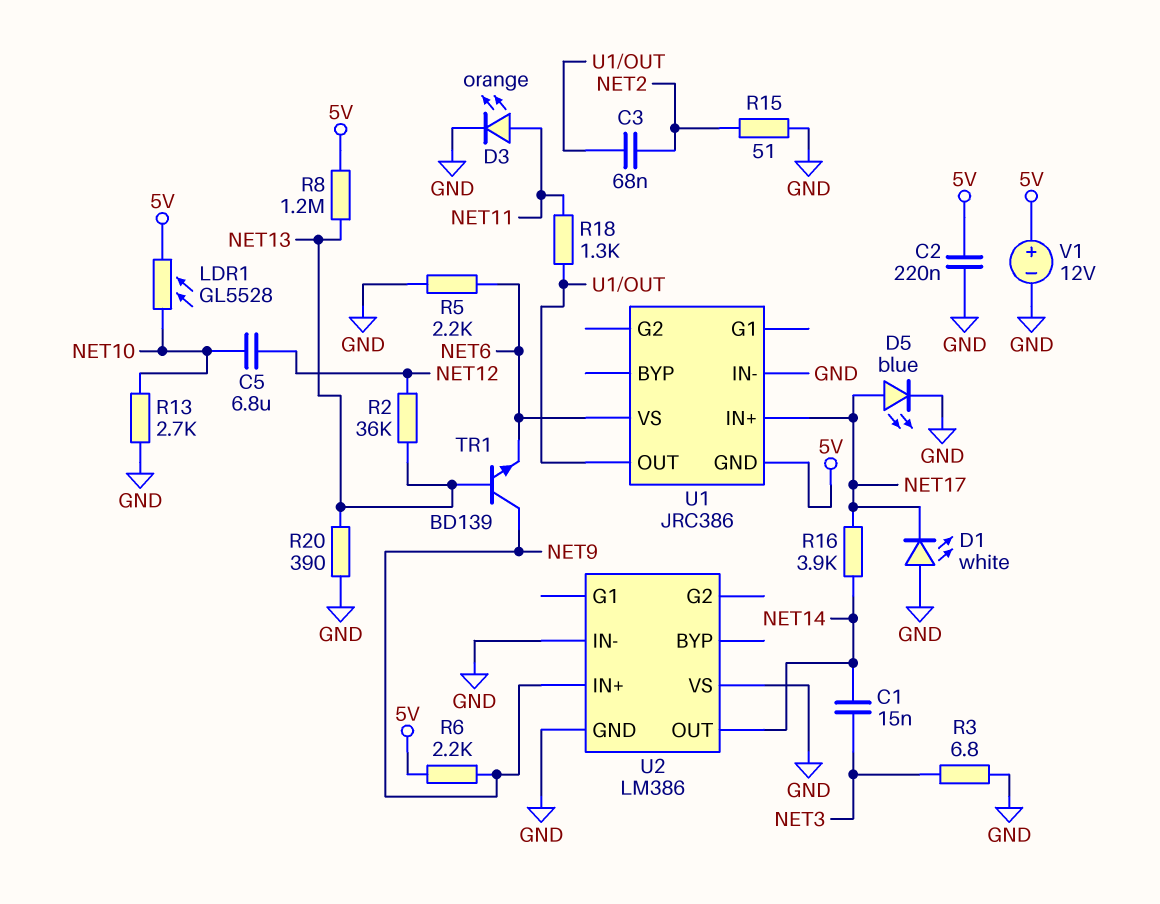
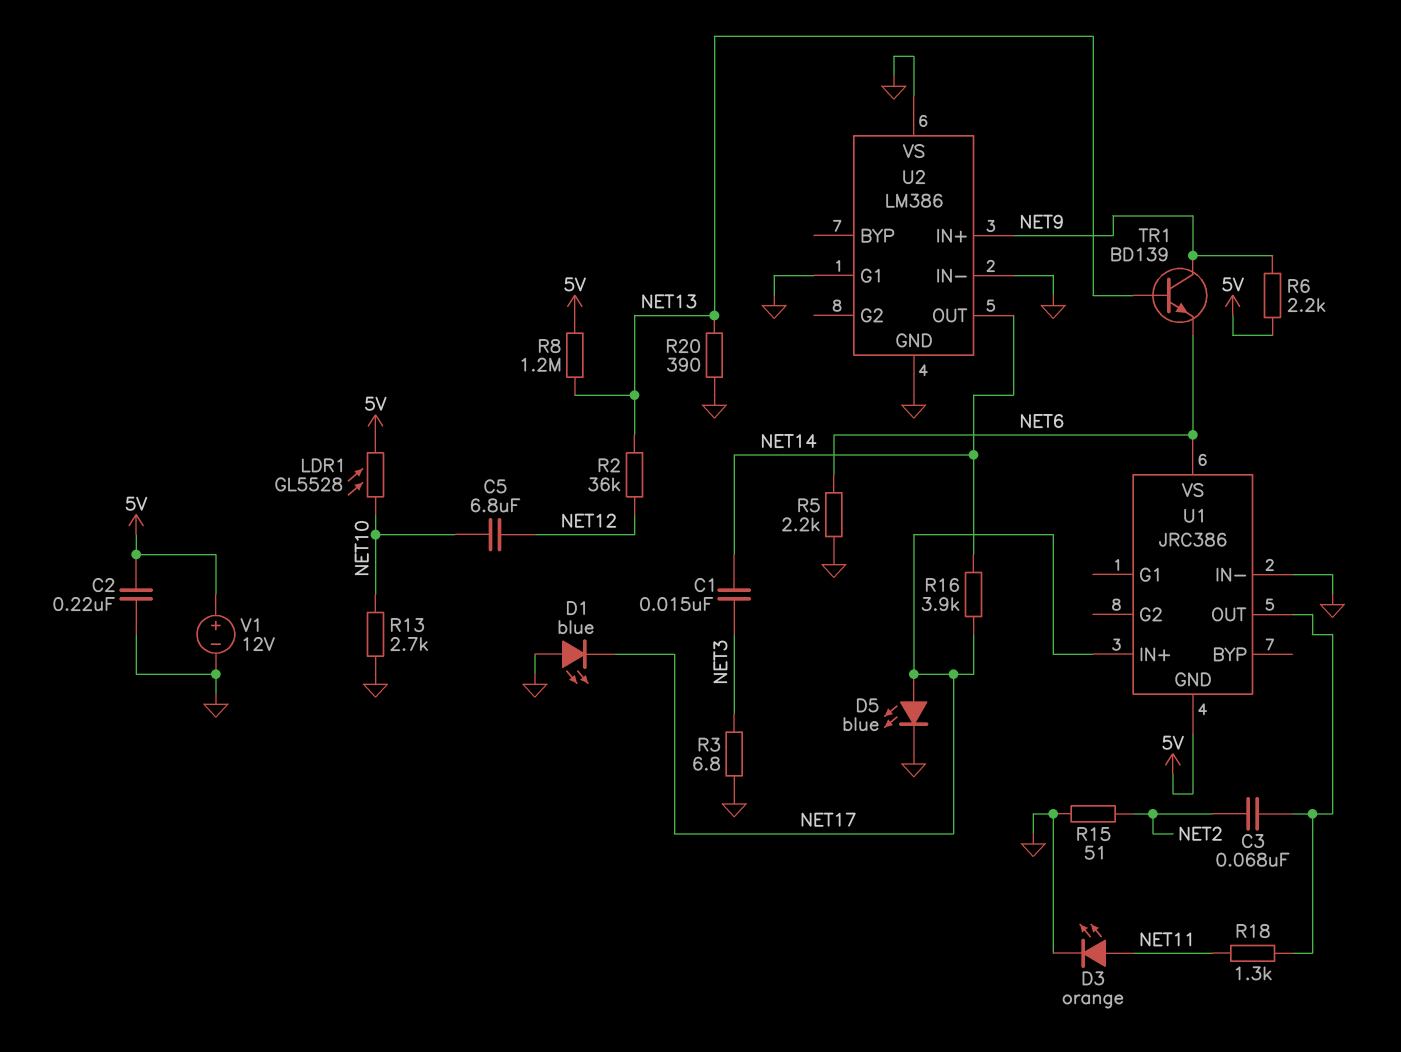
D1: LED white (A GND, K NET17) -> LED blue (A GND, K NET17)
U2 pin G1: none -> GND

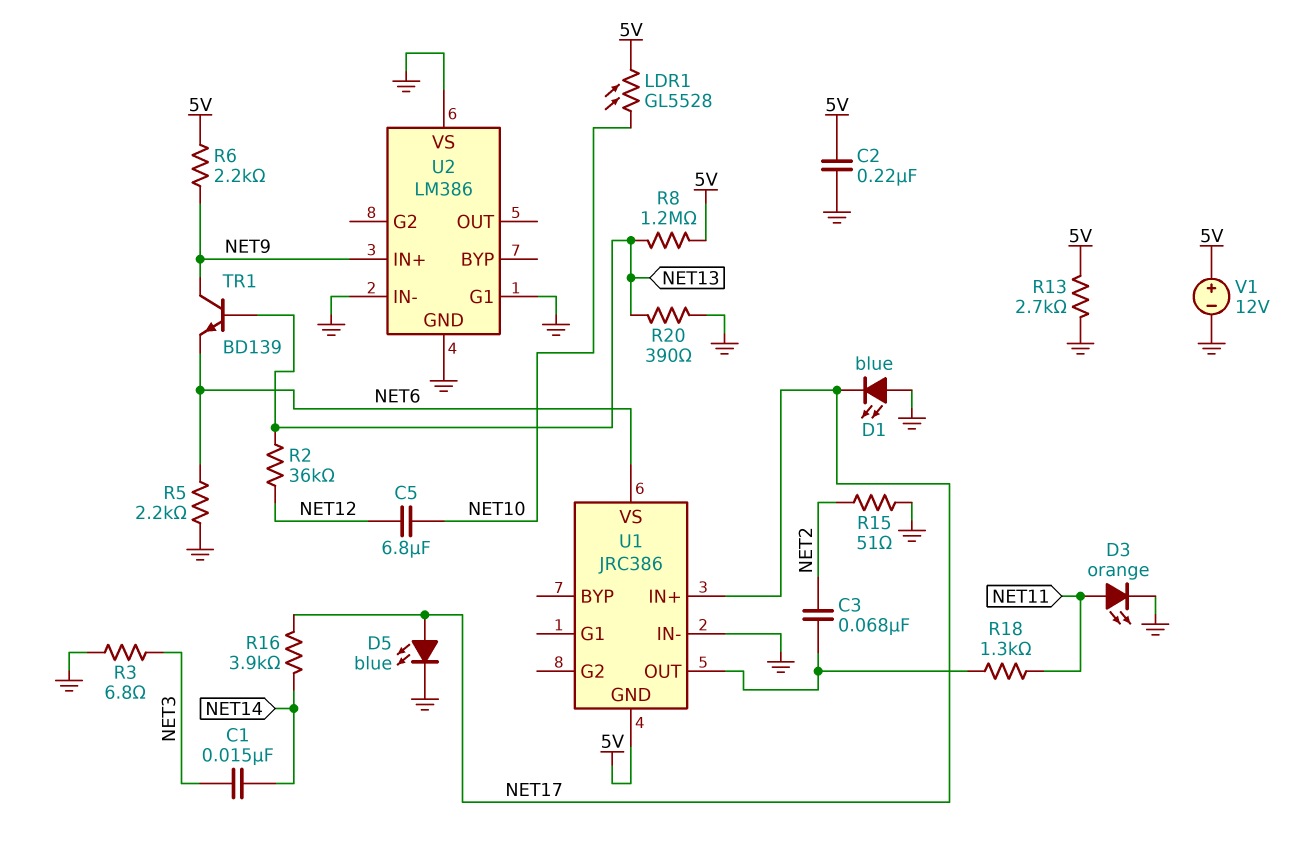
R13: 2.7k (GND, NET10) -> 2.7k (5V, GND)
U2 pin OUT: NET14 -> none

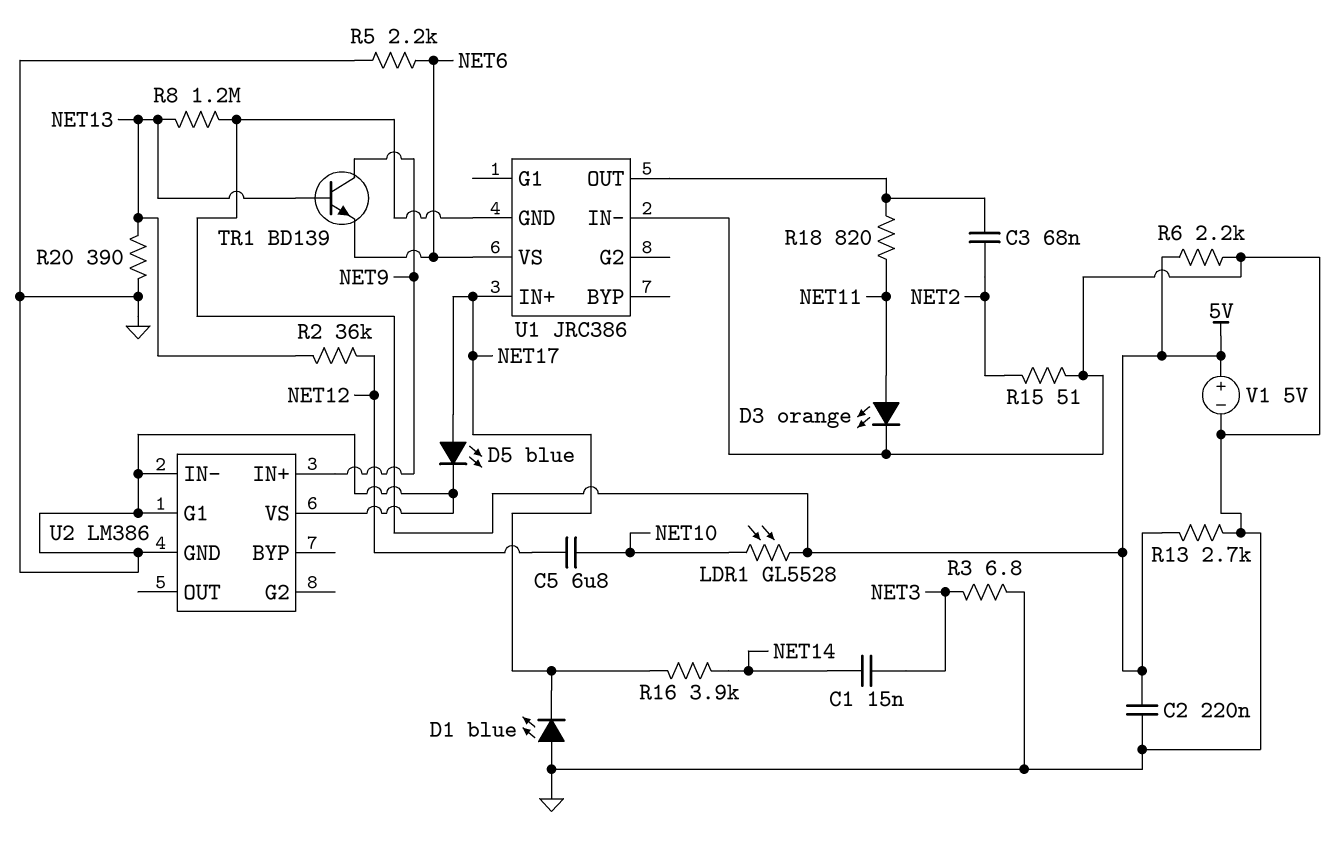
R6: 2.2k (5V, NET9) -> 2.2k (5V, GND)
R18: 1.3k (NET11, U1/OUT) -> 820 (NET11, U1/OUT)
V1: 12V (plus 5V, minus GND) -> 5V (plus 5V, minus GND)

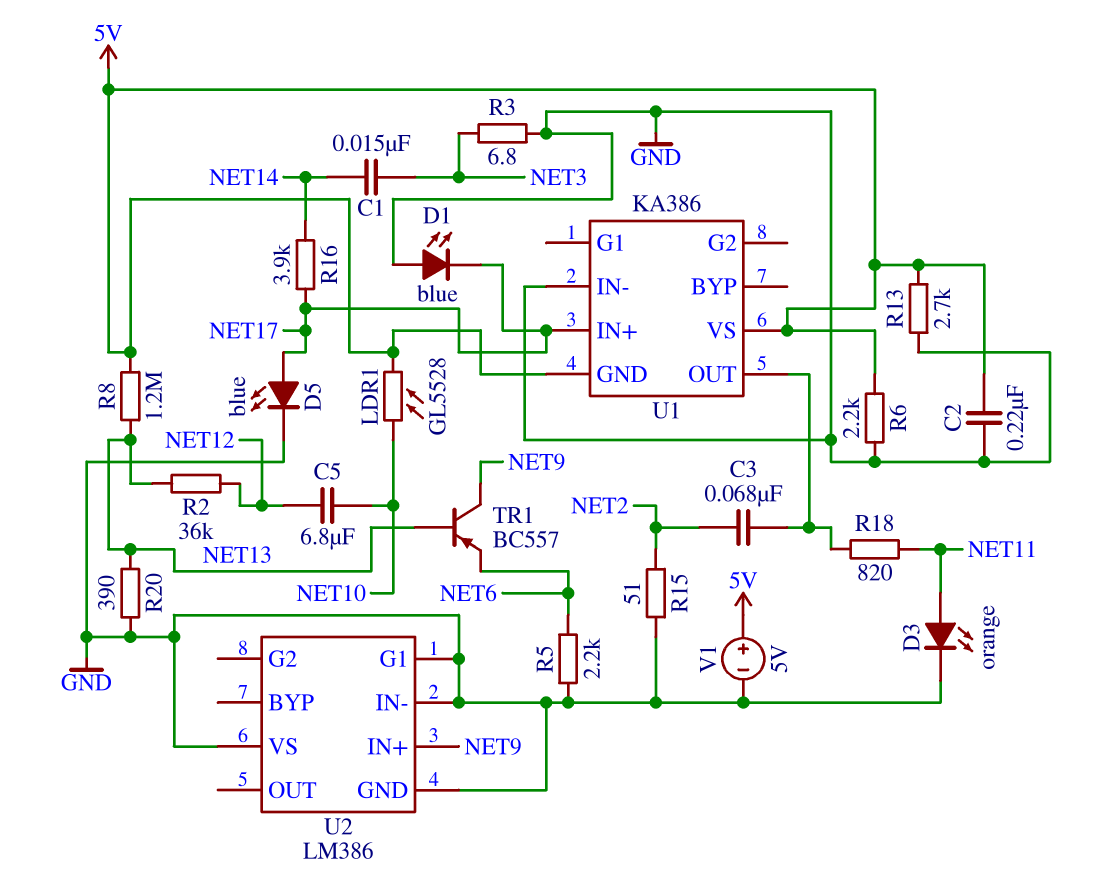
TR1: NPN BD139 (B NET13, C NET9, E NET6) -> PNP BC557 (B NET13, C NET9, E NET6)
U1: JRC386 -> KA386
U1 pin VS: NET6 -> 5V

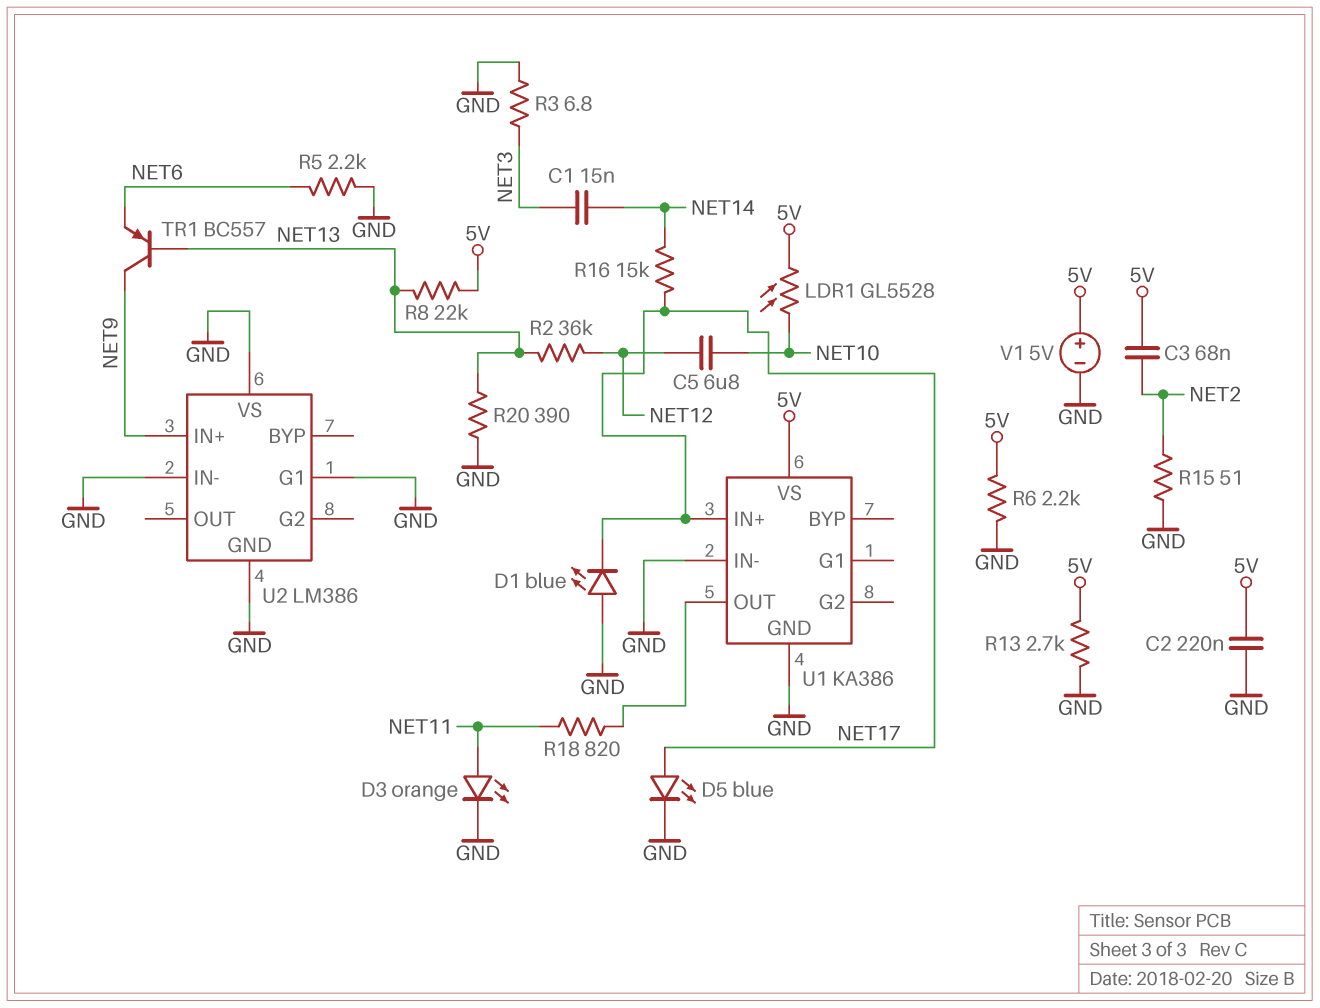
C3: 68nF (NET2, U1/OUT) -> 68nF (5V, NET2)
R8: 1.2M (5V, NET13) -> 22k (5V, NET13)
R16: 3.9k (NET14, NET17) -> 15k (NET14, NET17)
U1 pin GND: 5V -> GND

